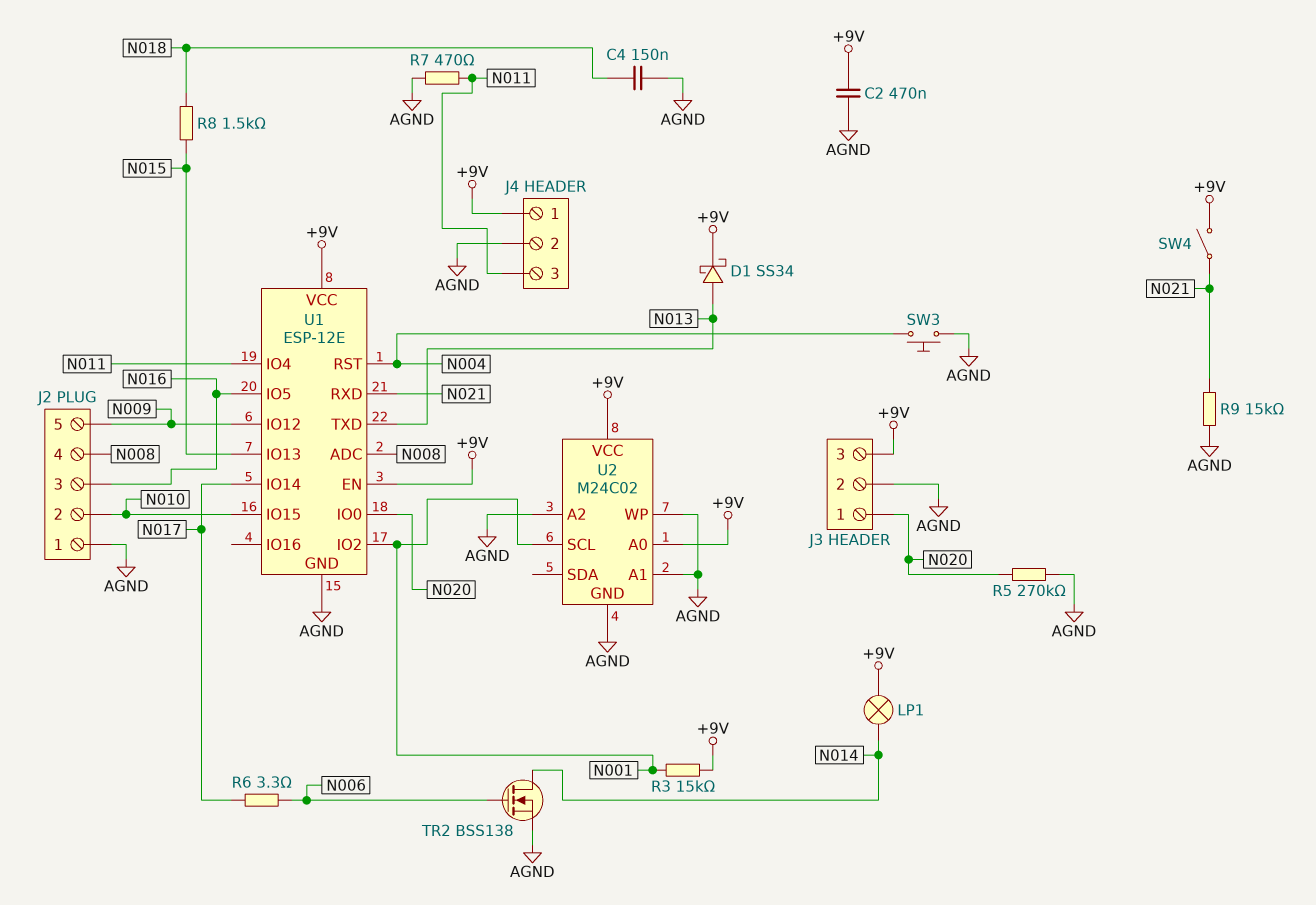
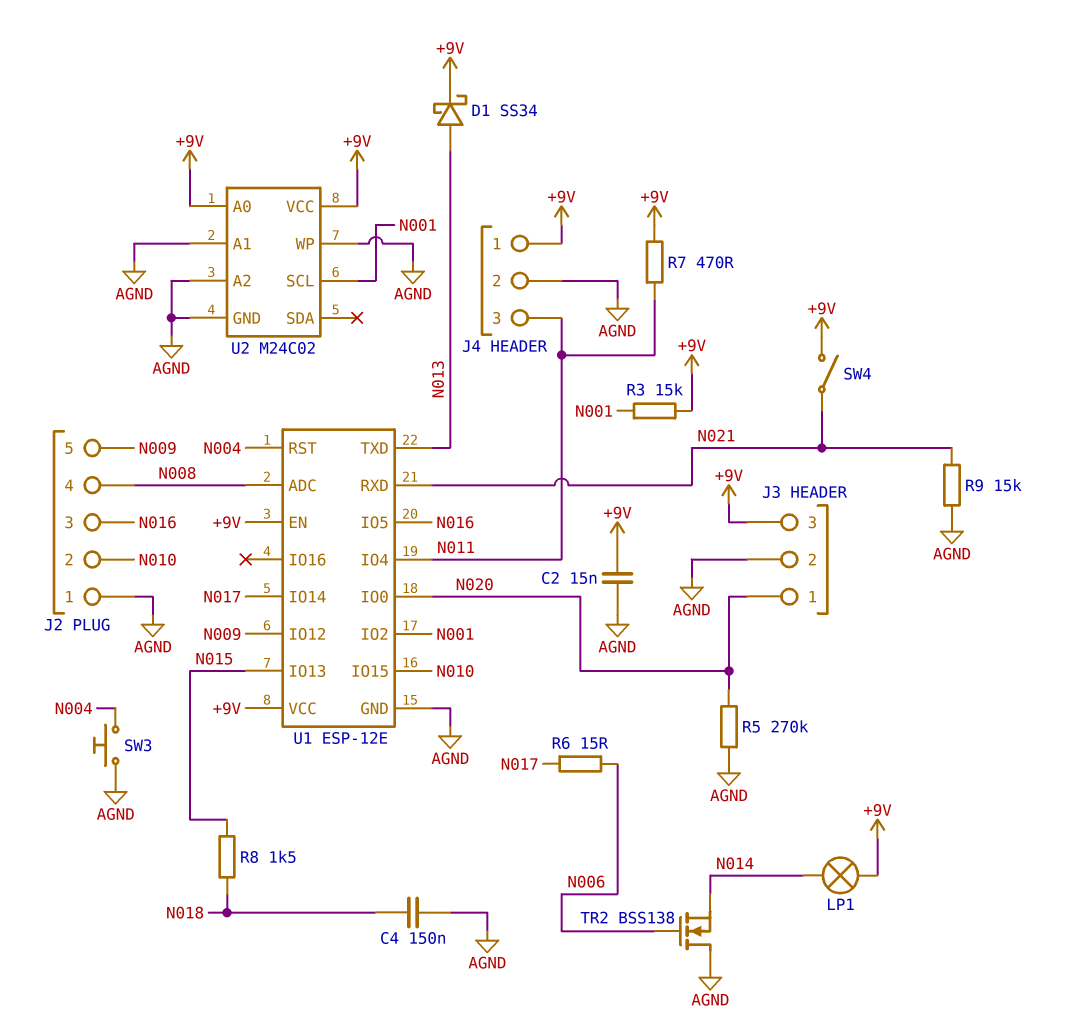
C2: 470nF (+9V, AGND) -> 15nF (+9V, AGND)
R6: 3.3 (N006, N017) -> 15 (N006, N017)
R7: 470 (AGND, N011) -> 470 (+9V, N011)
TR2: NMOS BSS138 (G N006, D N014, S AGND) -> NMOS BSS138 (G N006, D AGND, S N014)

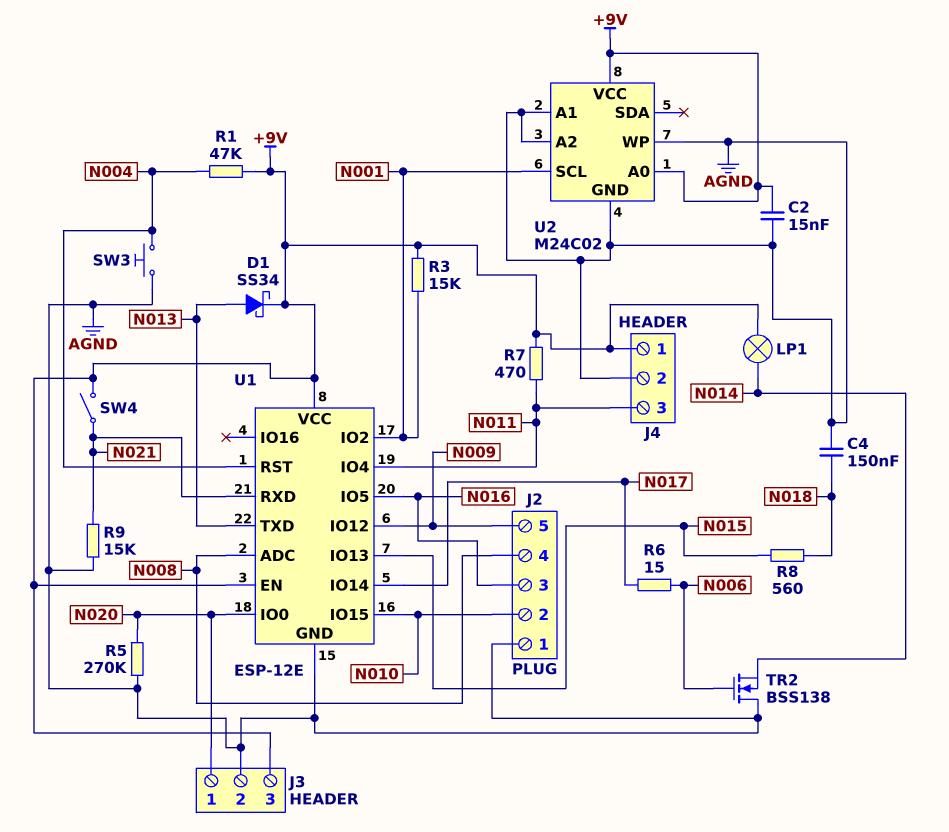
R1: none -> 47k (+9V, N004)
R8: 1.5k (N015, N018) -> 560 (N015, N018)

